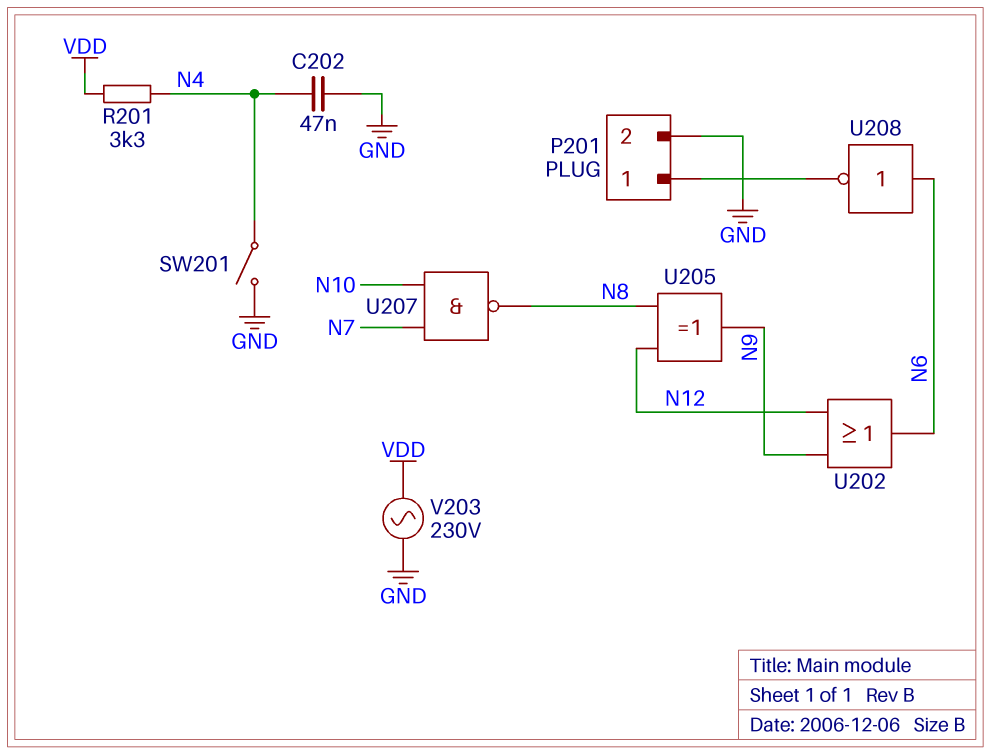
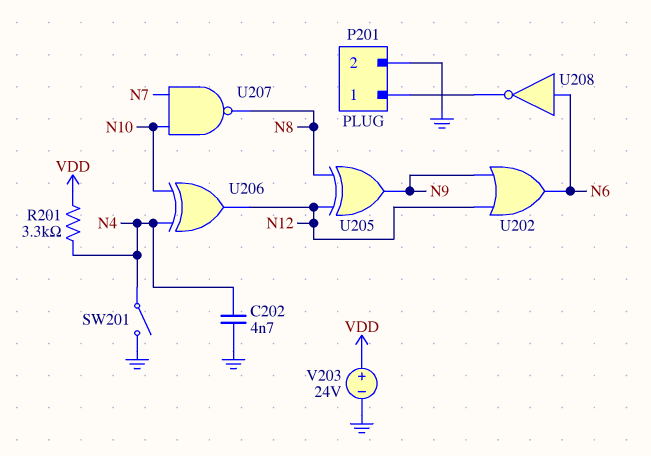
C202: 47nF (GND, N4) -> 4.7nF (GND, N4)
U206: none -> XOR (in N4, in N10, out N12)
V203: AC 230V (GND, VDD) -> 24V (plus VDD, minus GND)

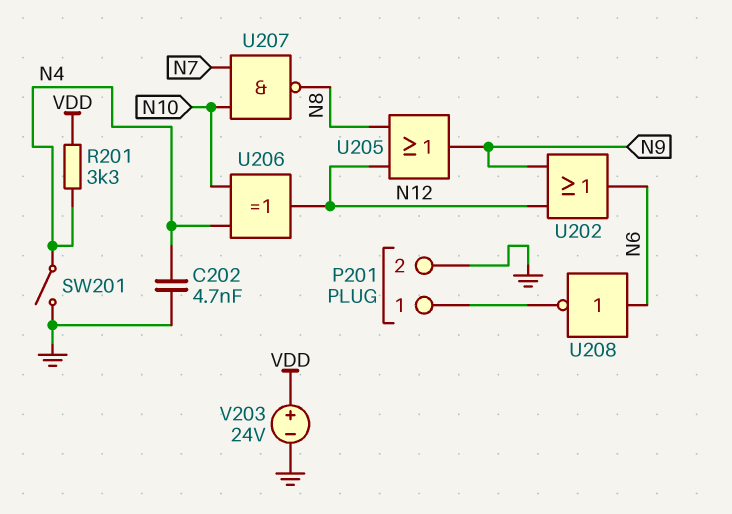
U205: XOR (in N8, in N12, out N9) -> OR (in N8, in N12, out N9)

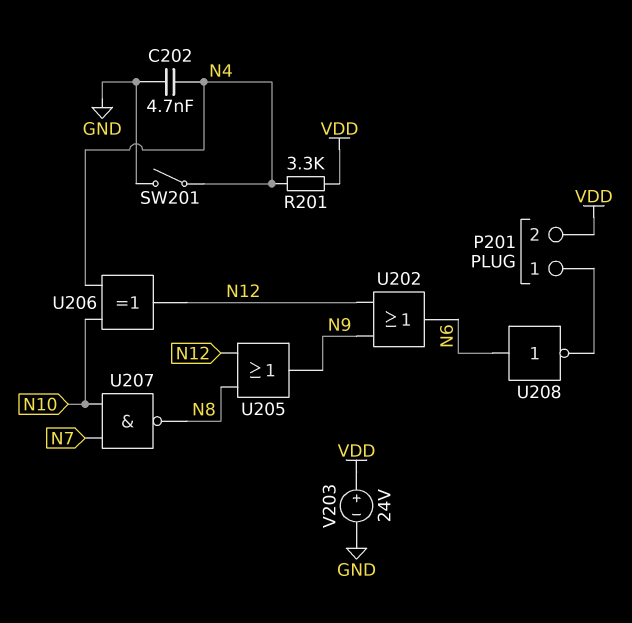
P201 pin 2: GND -> VDD

